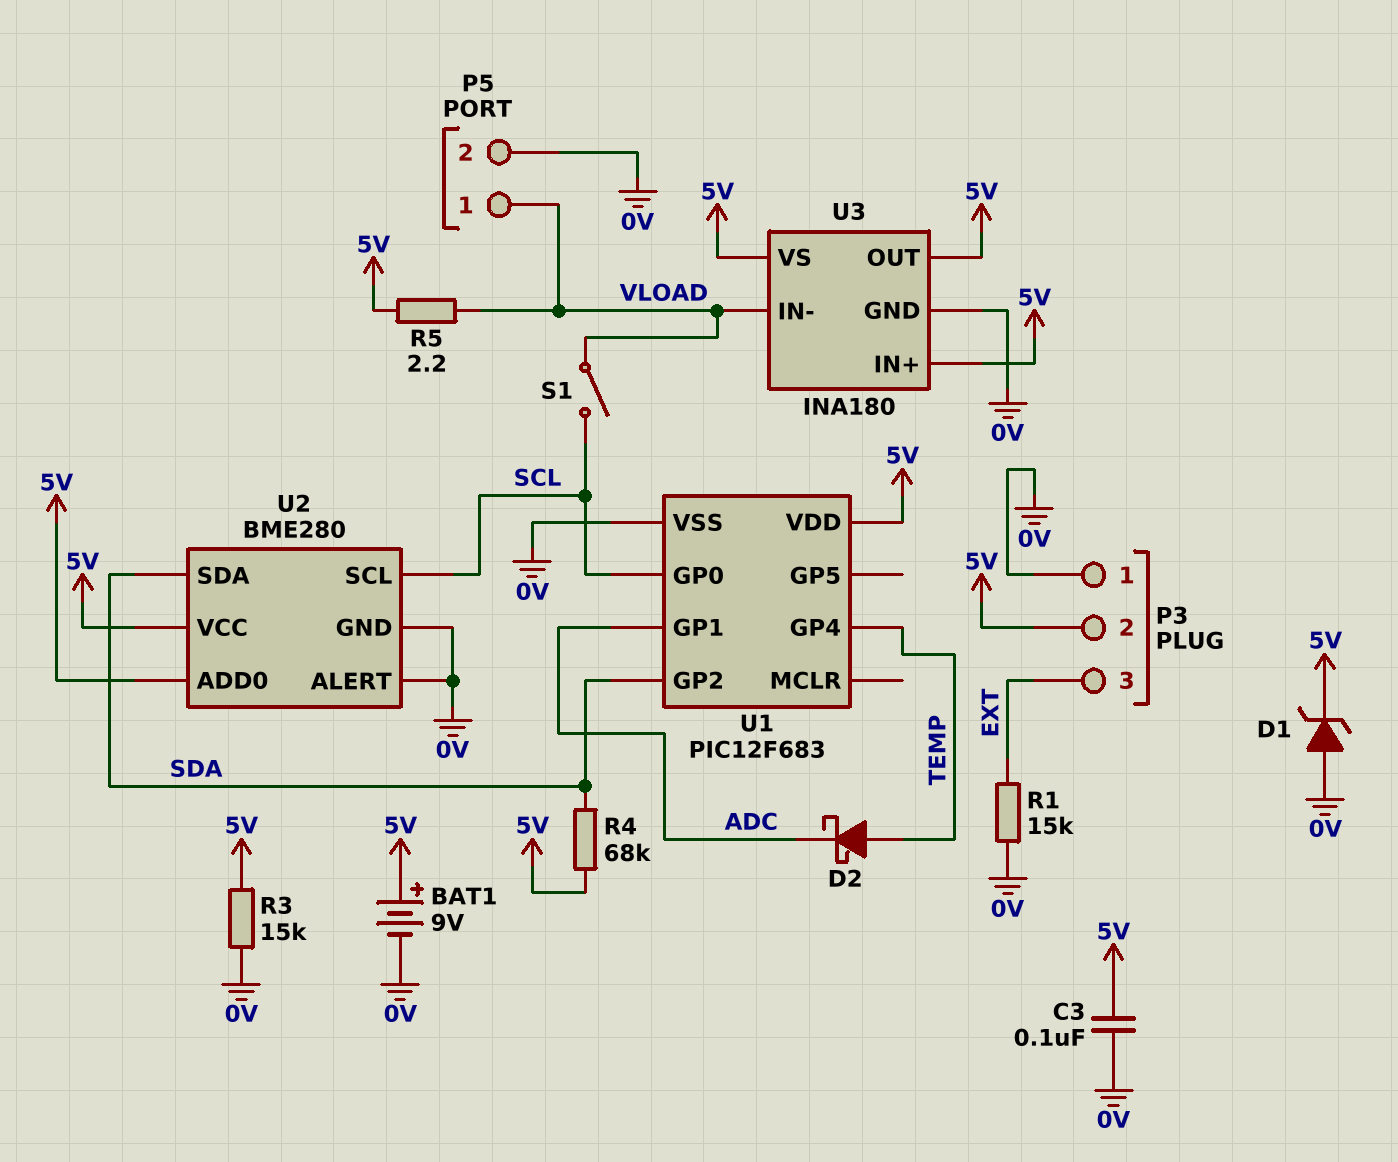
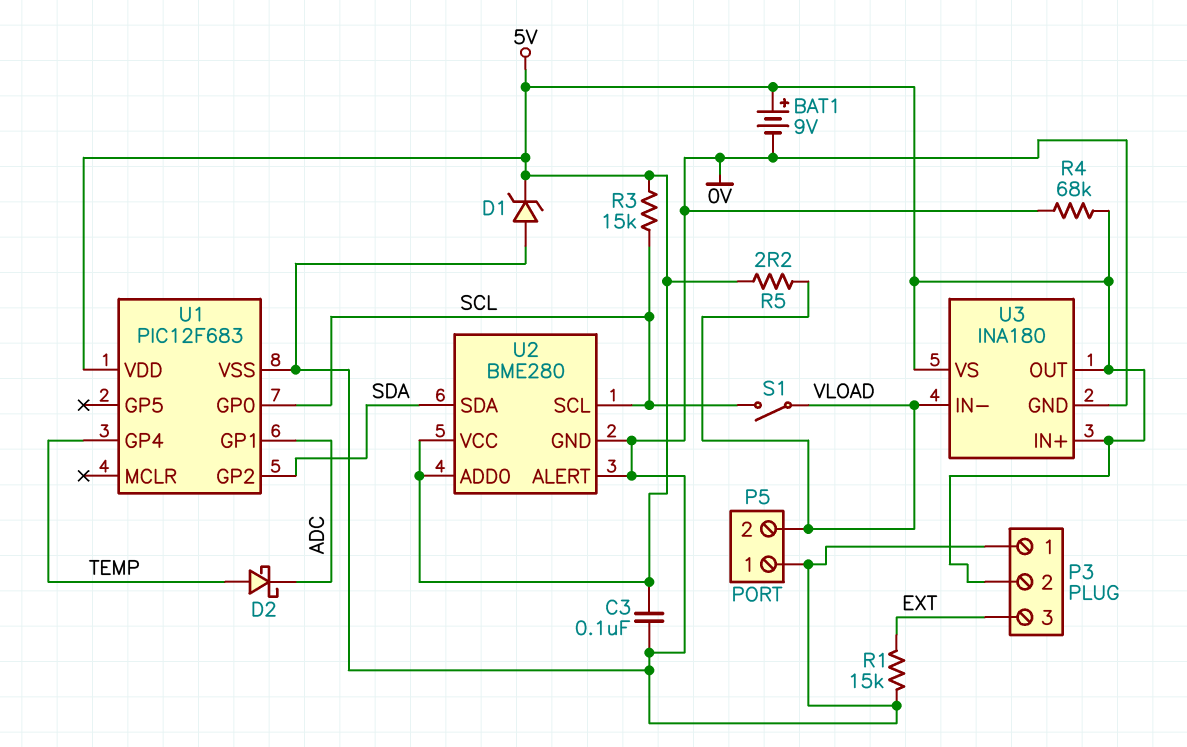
P5 pin 1: VLOAD -> 0V
P5 pin 2: 0V -> VLOAD
R3: 15k (0V, 5V) -> 15k (5V, SCL)
R4: 68k (5V, SDA) -> 68k (0V, 5V)

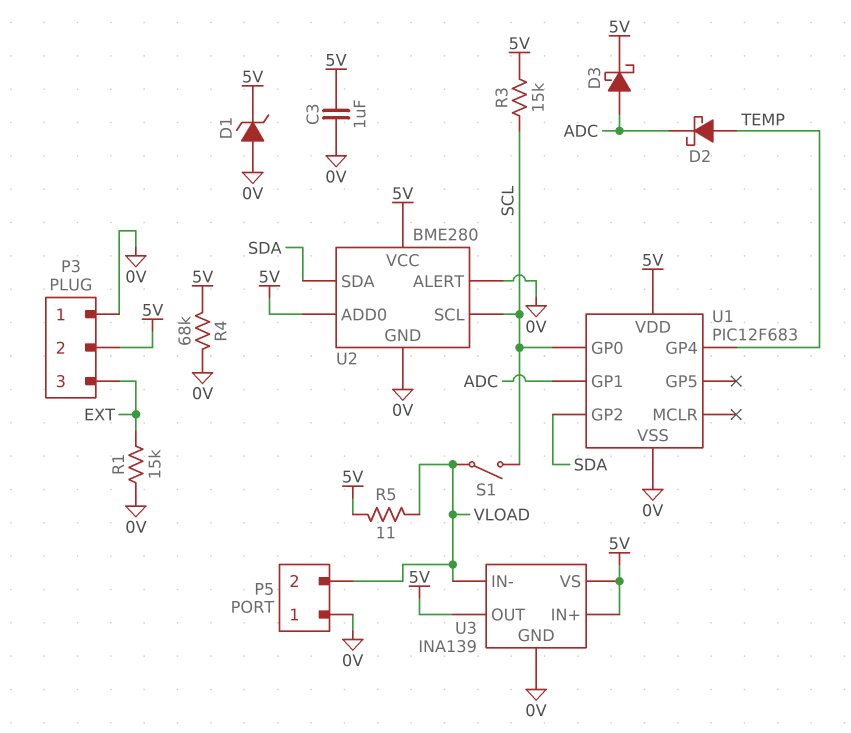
BAT1: 9V (plus 5V, minus 0V) -> none
C3: 100nF (0V, 5V) -> 1uF (0V, 5V)
D3: none -> schottky (A ADC, K 5V)
R5: 2.2 (5V, VLOAD) -> 11 (5V, VLOAD)
U3: INA180 -> INA139

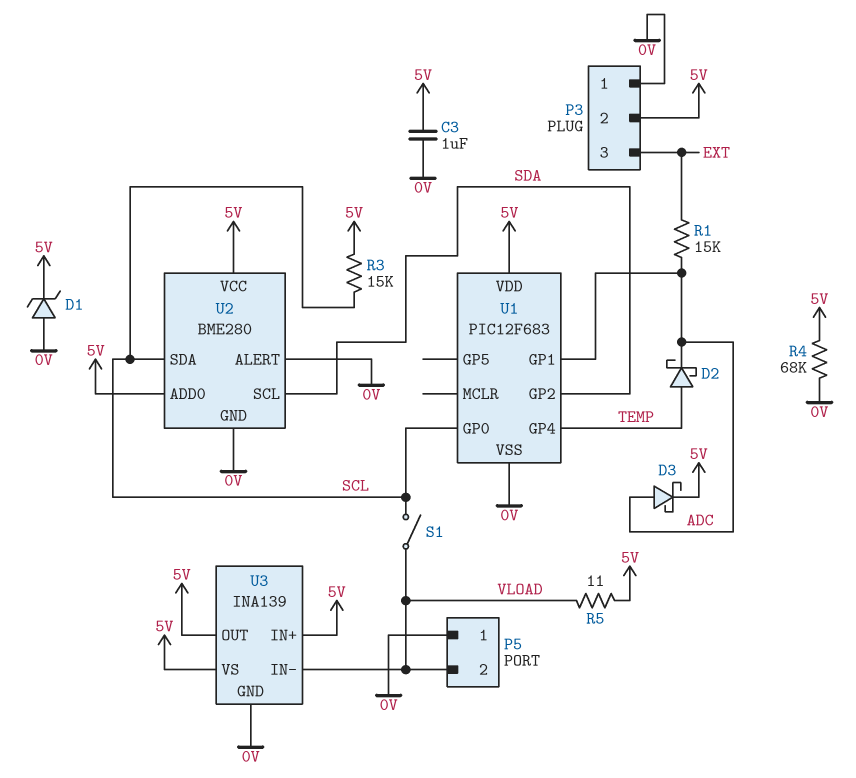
R1: 15k (0V, EXT) -> 15k (ADC, EXT)
U2 pin SCL: SCL -> SDA
U2 pin SDA: SDA -> SCL

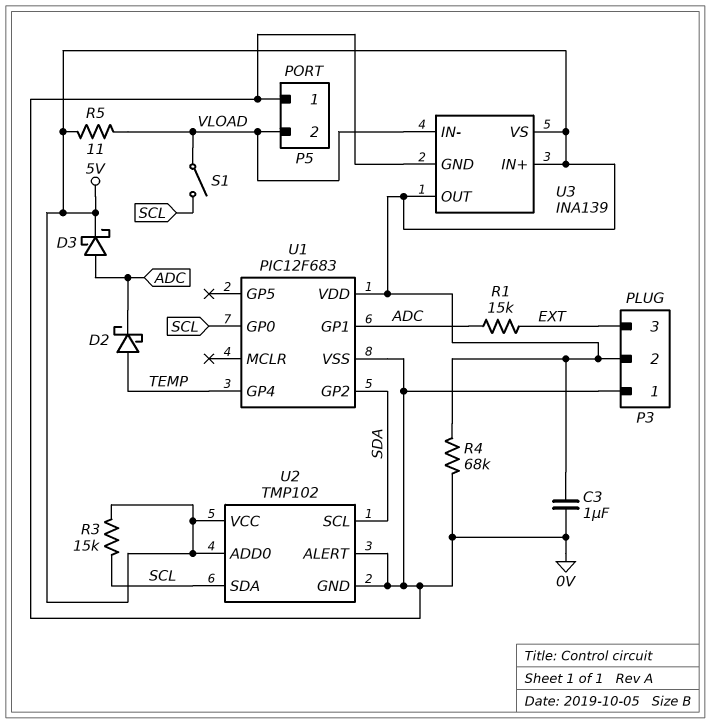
D1: zener (A 0V, K 5V) -> none
U2: BME280 -> TMP102

